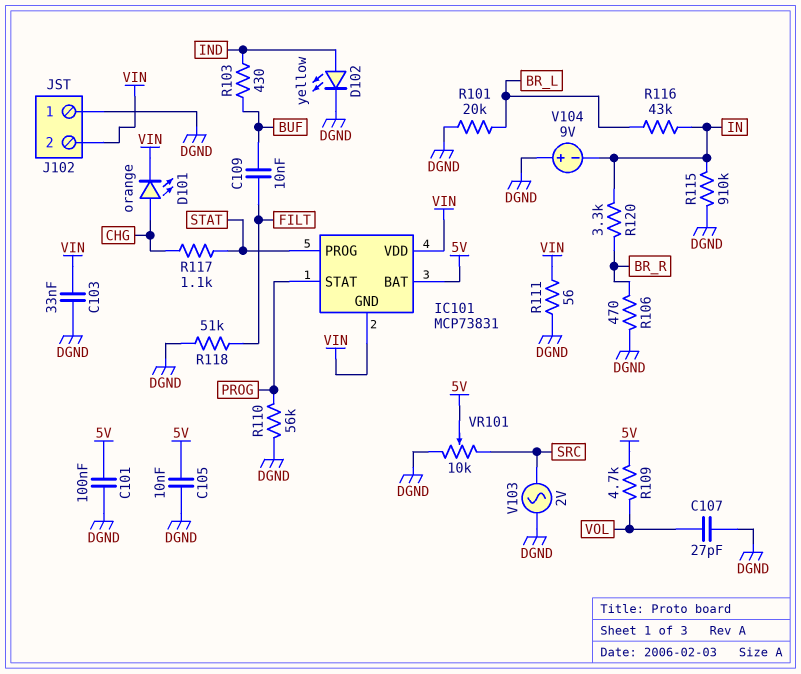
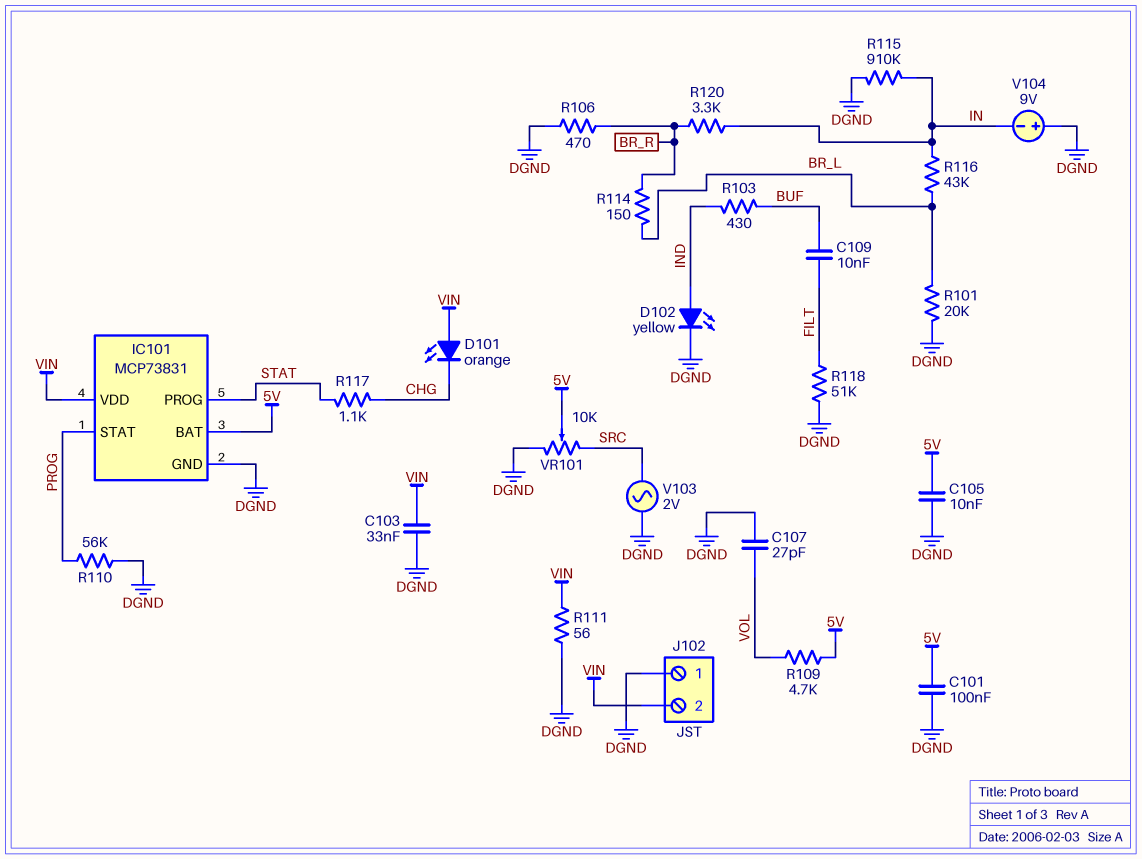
D101: LED orange (A CHG, K VIN) -> LED orange (A VIN, K CHG)
IC101 pin GND: VIN -> DGND
R114: none -> 150 (BR_L, BR_R)

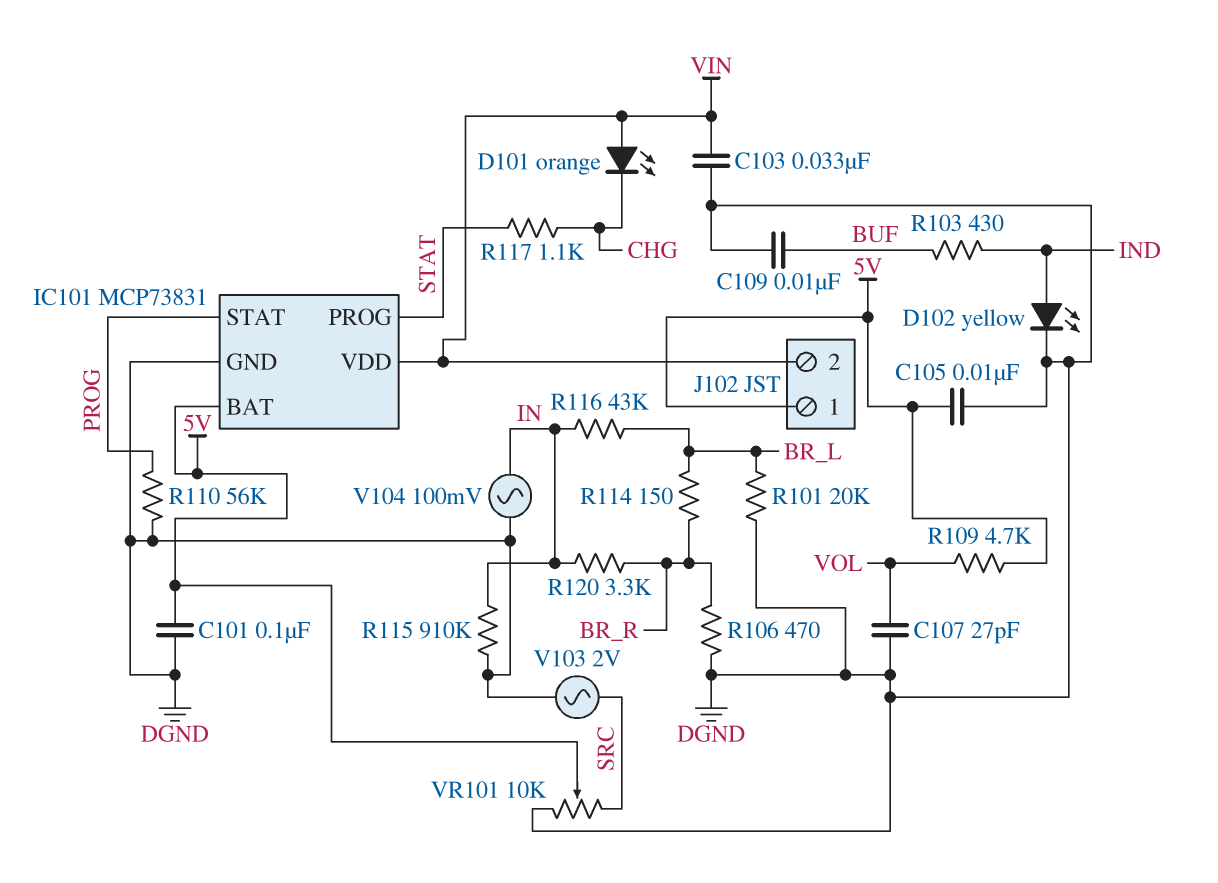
C109: 10nF (BUF, FILT) -> 10nF (BUF, DGND)
J102 pin 1: DGND -> 5V
R111: 56 (DGND, VIN) -> none
R118: 51k (DGND, FILT) -> none
V104: 9V (plus DGND, minus IN) -> AC 100mV (DGND, IN)

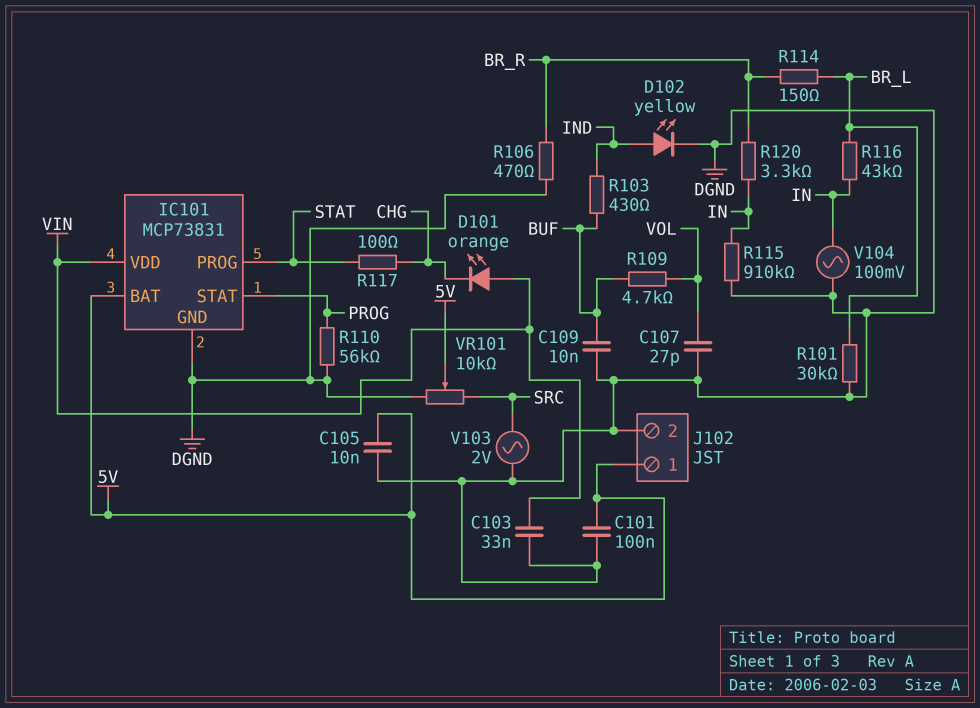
J102 pin 2: VIN -> DGND
R101: 20k (BR_L, DGND) -> 30k (BR_L, DGND)
R109: 4.7k (5V, VOL) -> 4.7k (BUF, VOL)
R117: 1.1k (CHG, STAT) -> 100 (CHG, STAT)

